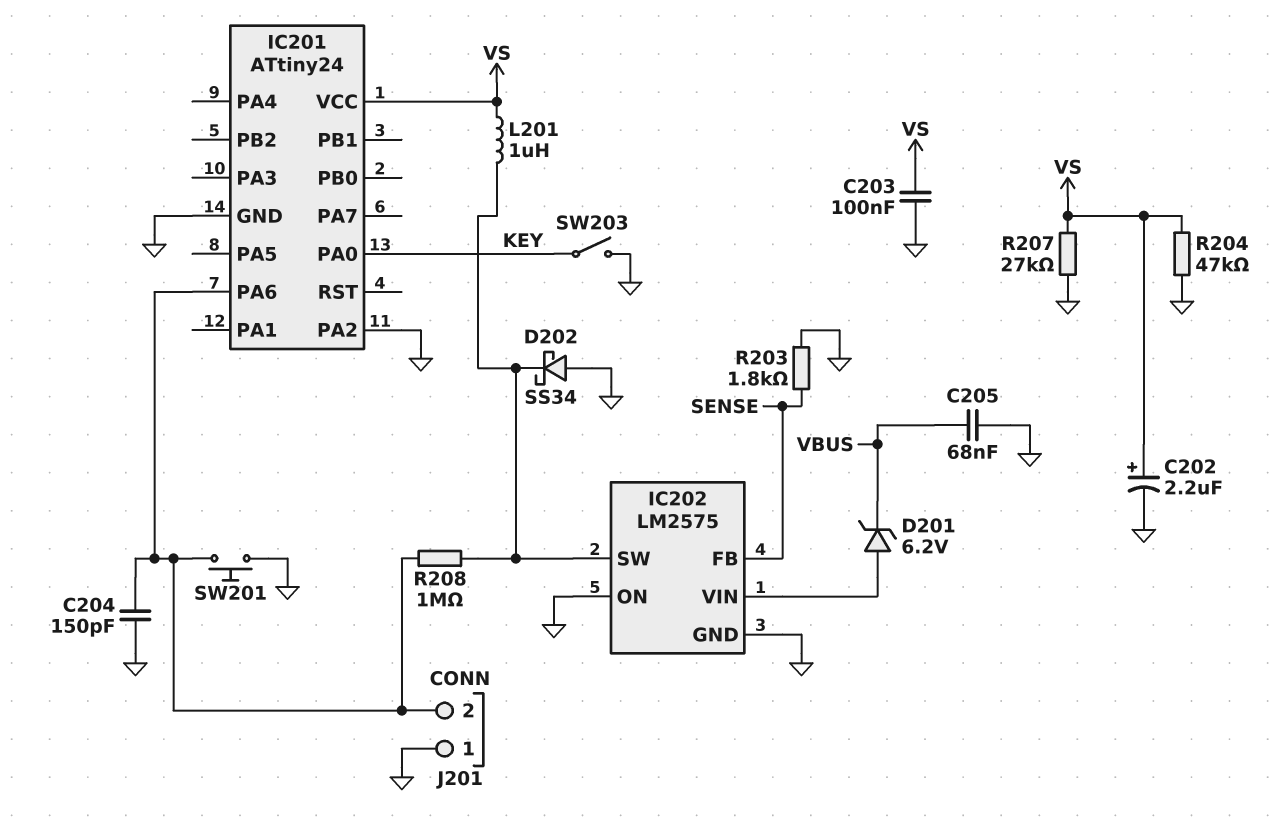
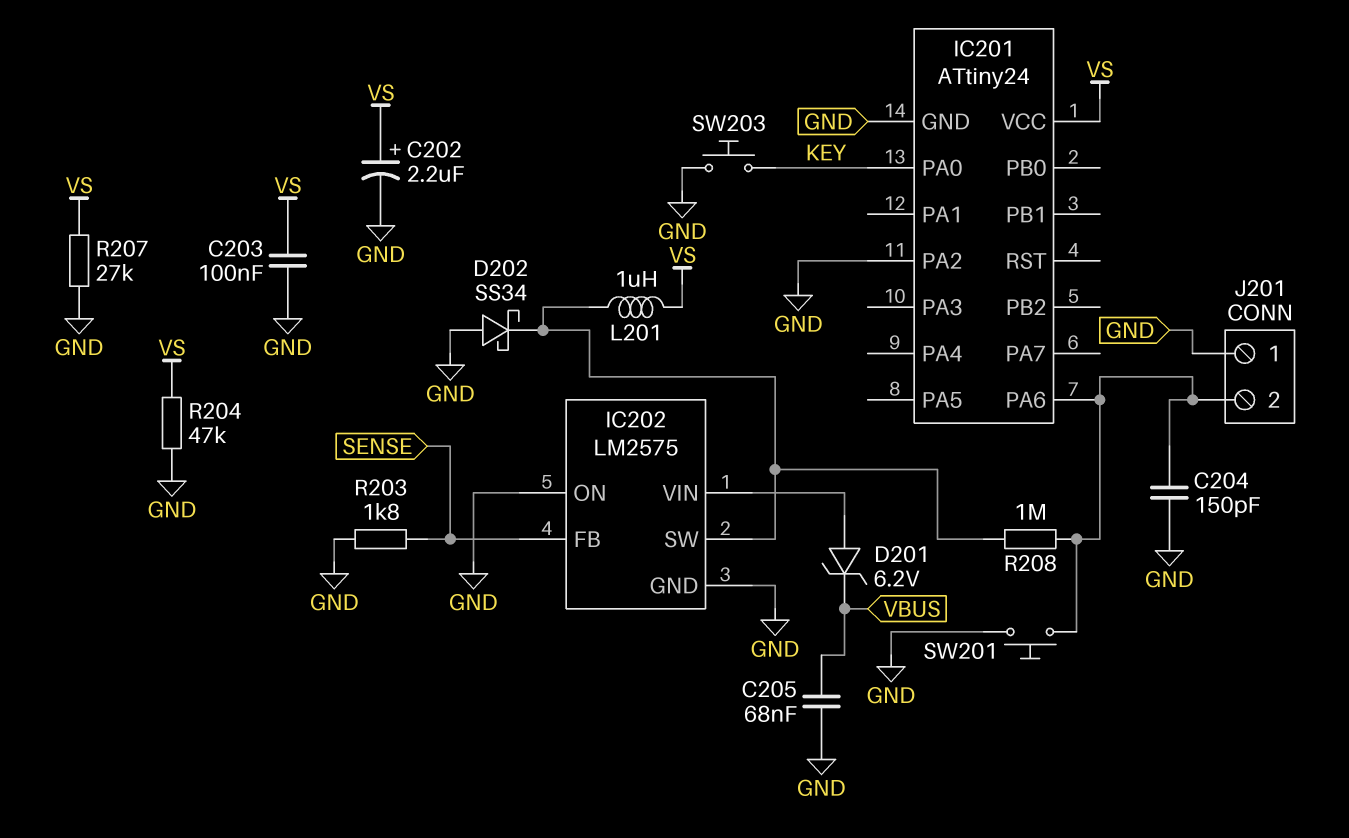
SW203: switch (GND, KEY) -> button (GND, KEY)

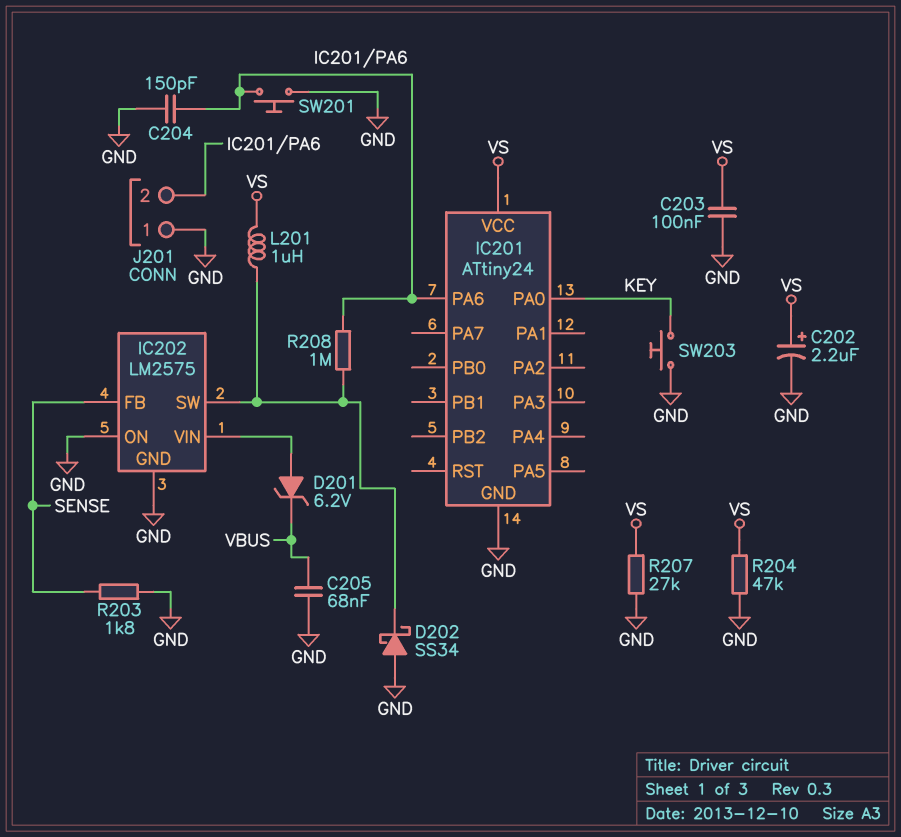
IC201 pin PA2: GND -> none

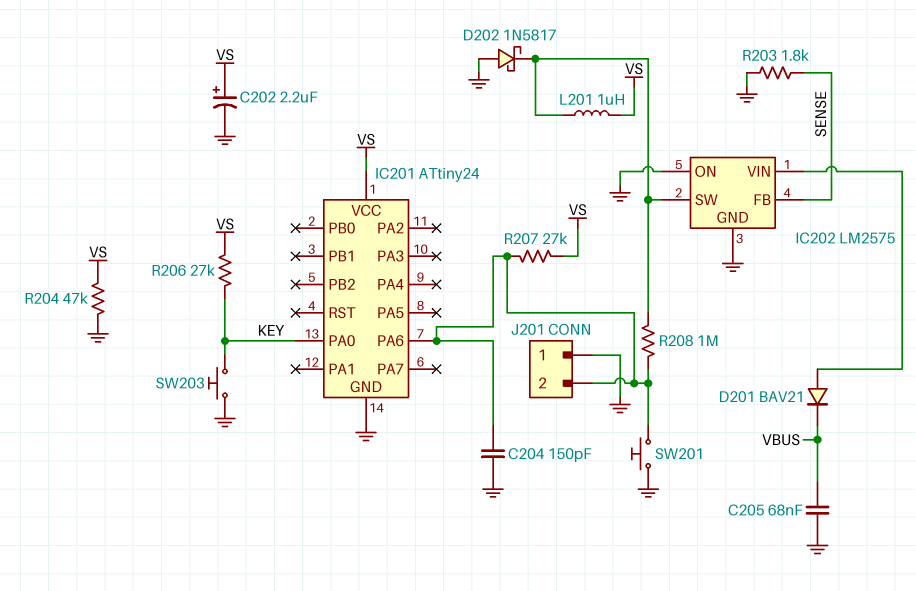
C203: 100nF (GND, VS) -> none
D201: zener 6.2V (A IC202/VIN, K VBUS) -> diode BAV21 (A IC202/VIN, K VBUS)
D202: schottky SS34 (A GND, K IC202/SW) -> schottky 1N5817 (A GND, K IC202/SW)
R206: none -> 27k (KEY, VS)
R207: 27k (GND, VS) -> 27k (IC201/PA6, VS)

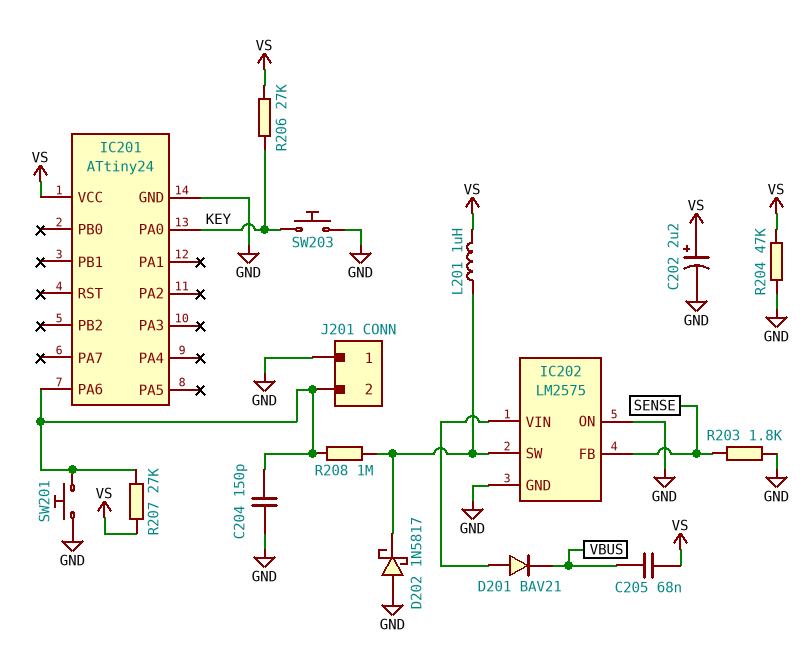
C205: 68nF (GND, VBUS) -> 68nF (VBUS, VS)

